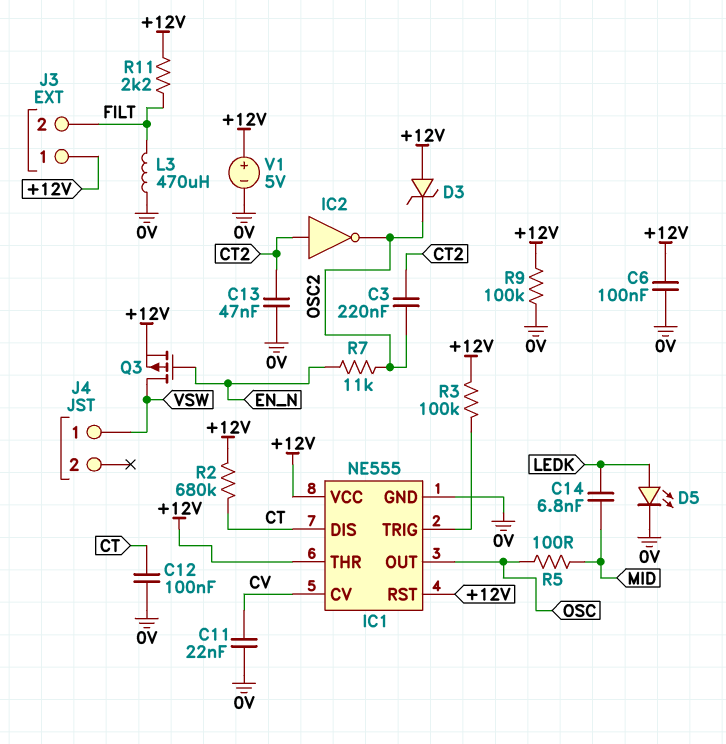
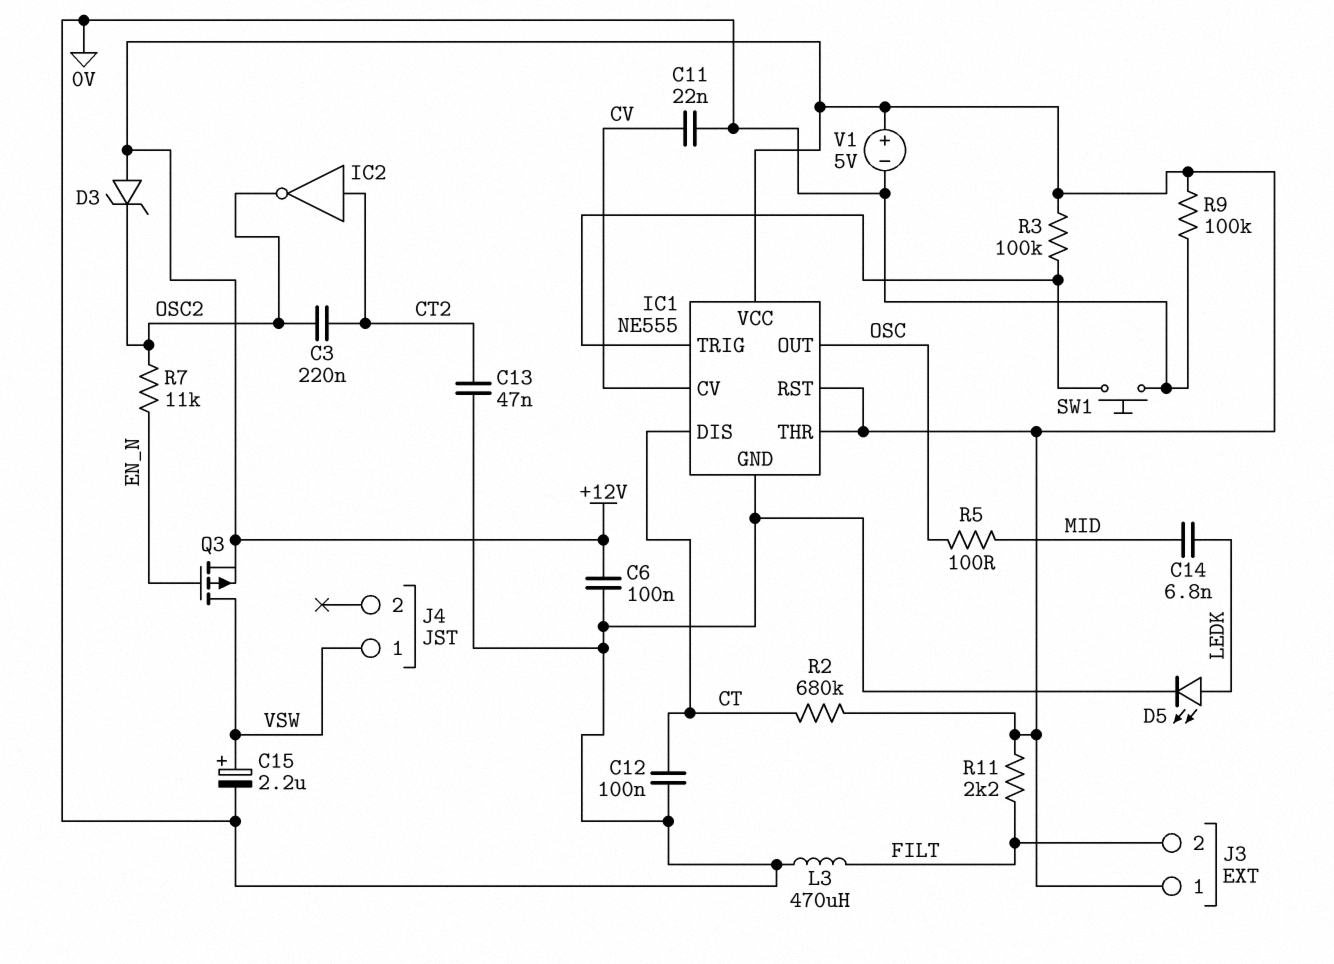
C15: none -> 2.2uF (plus VSW, minus 0V)
SW1: none -> button (0V, IC1/TRIG)

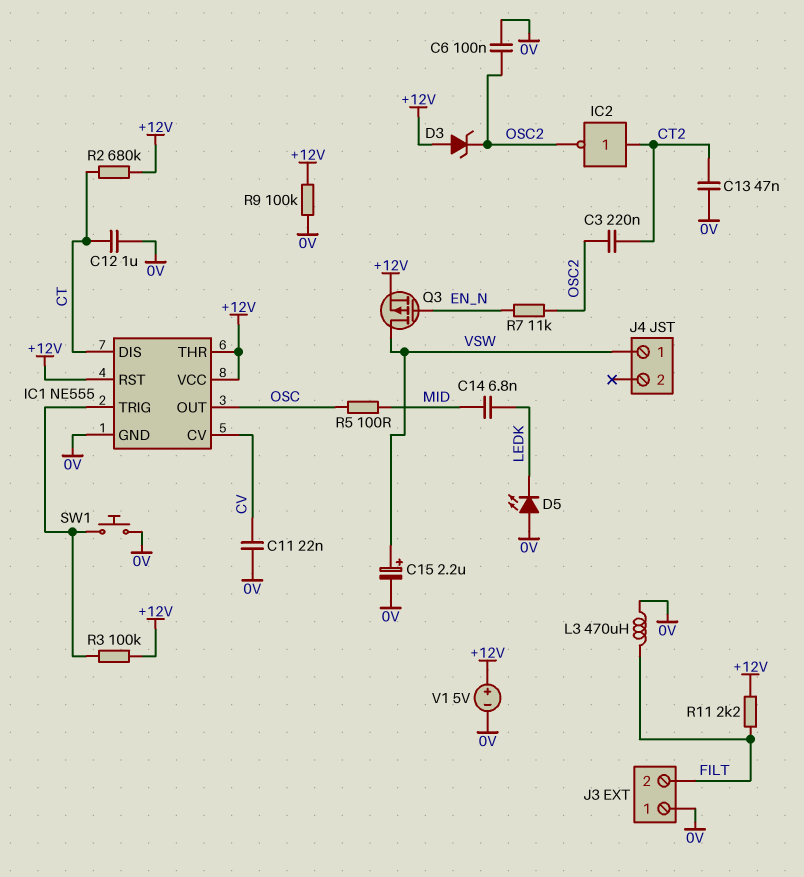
C6: 100nF (+12V, 0V) -> 100nF (0V, OSC2)
C12: 100nF (0V, CT) -> 1uF (0V, CT)
D5: LED (A LEDK, K 0V) -> LED (A 0V, K LEDK)
J3 pin 1: +12V -> 0V

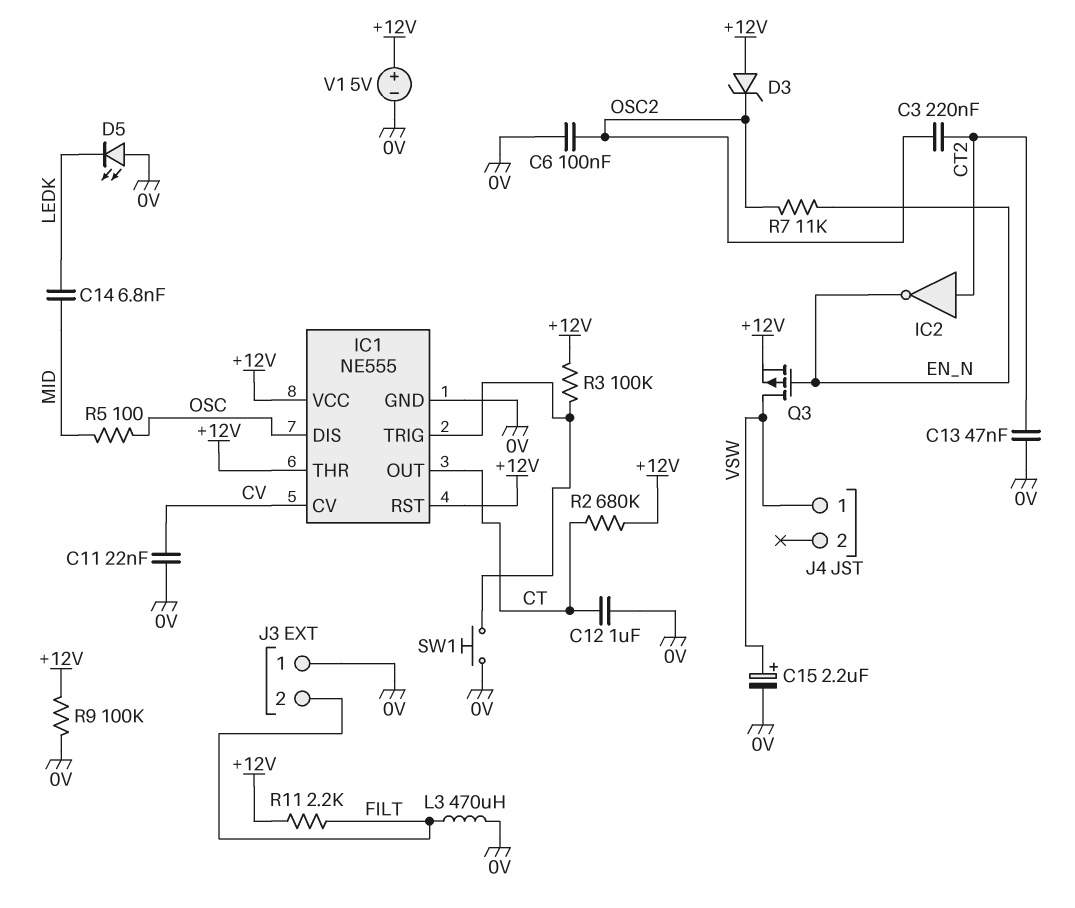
IC1 pin DIS: CT -> OSC
IC1 pin OUT: OSC -> CT
IC2: NOT (in CT2, out OSC2) -> NOT (in CT2, out EN_N)

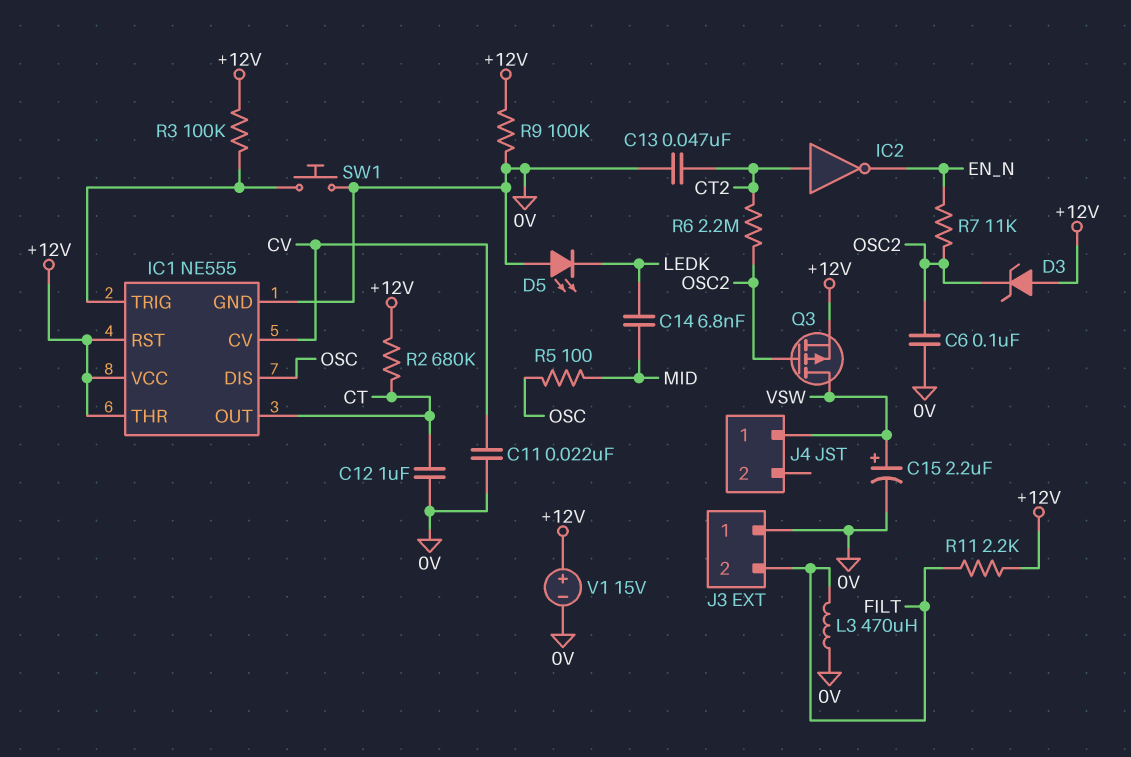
C3: 220nF (CT2, OSC2) -> none
Q3: PMOS (G EN_N, D VSW, S +12V) -> PMOS (G OSC2, D VSW, S +12V)
R6: none -> 2.2M (CT2, OSC2)
V1: 5V (plus +12V, minus 0V) -> 15V (plus +12V, minus 0V)

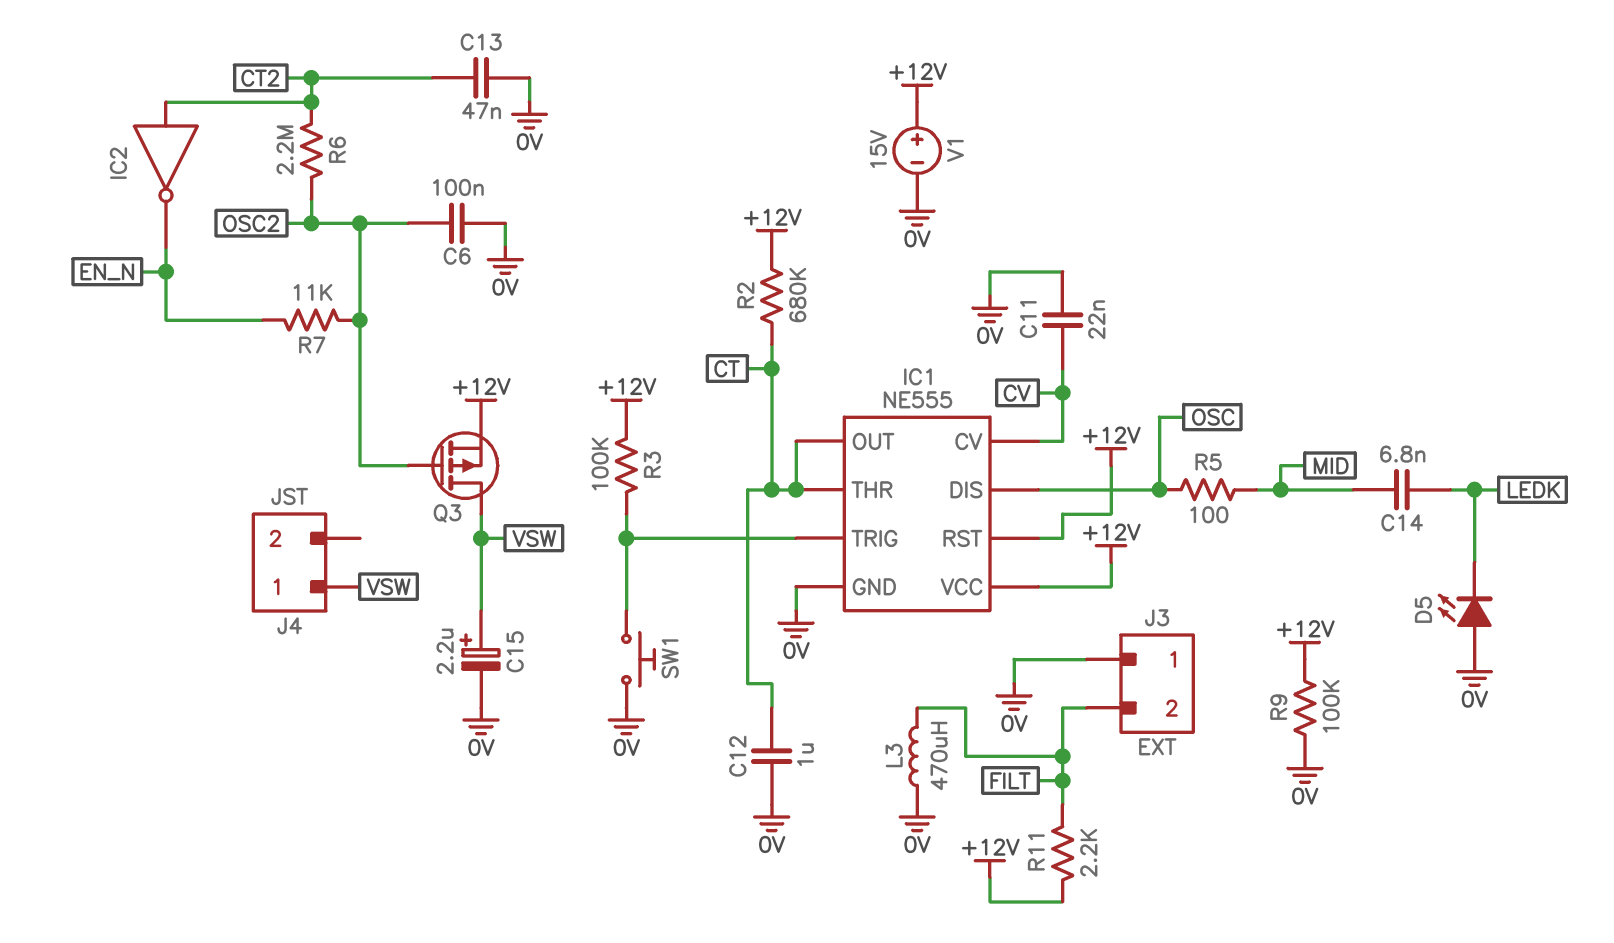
D3: zener (A +12V, K OSC2) -> none
IC1 pin THR: +12V -> CT

